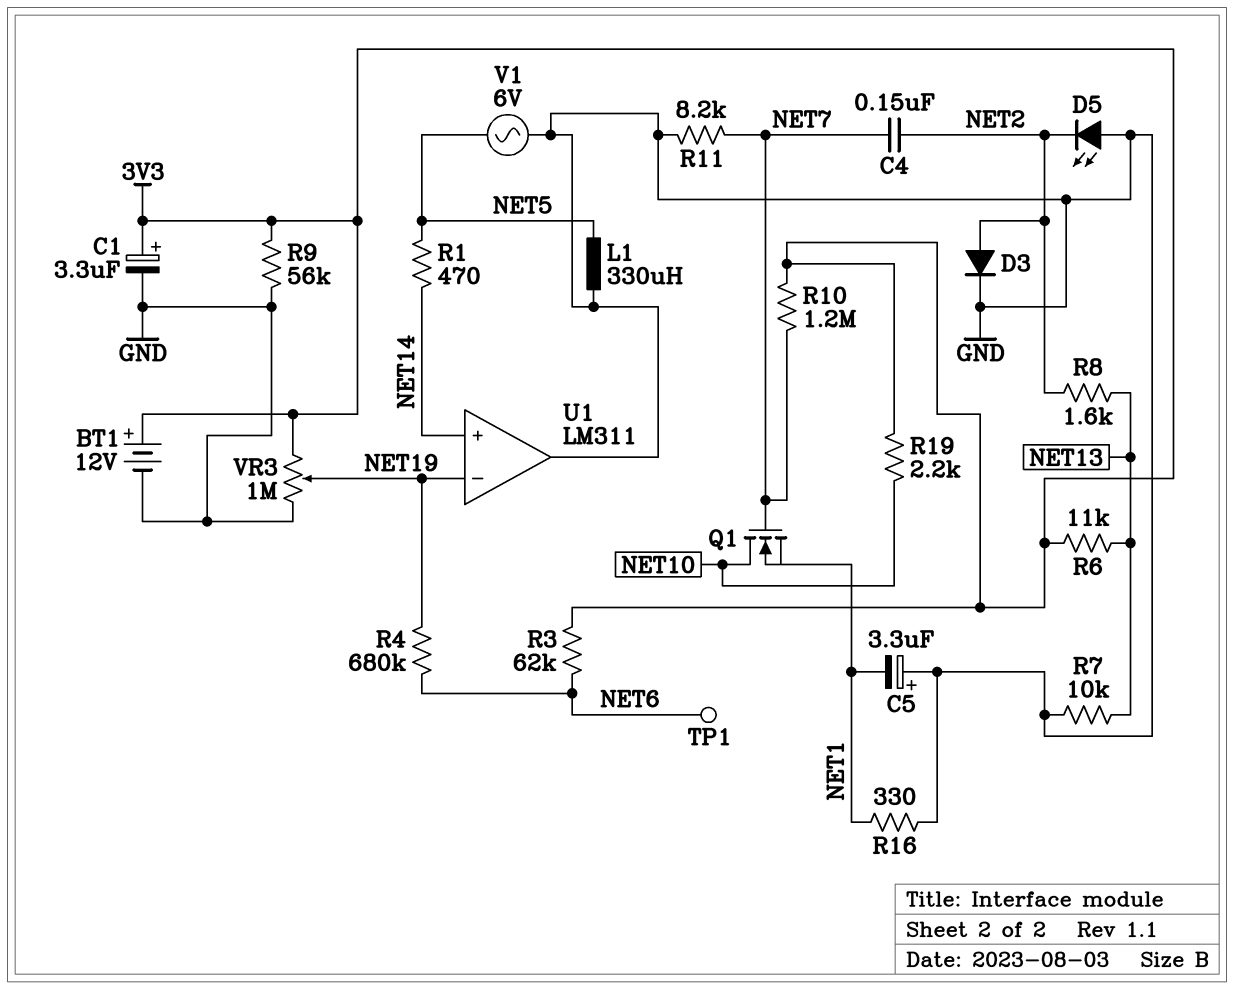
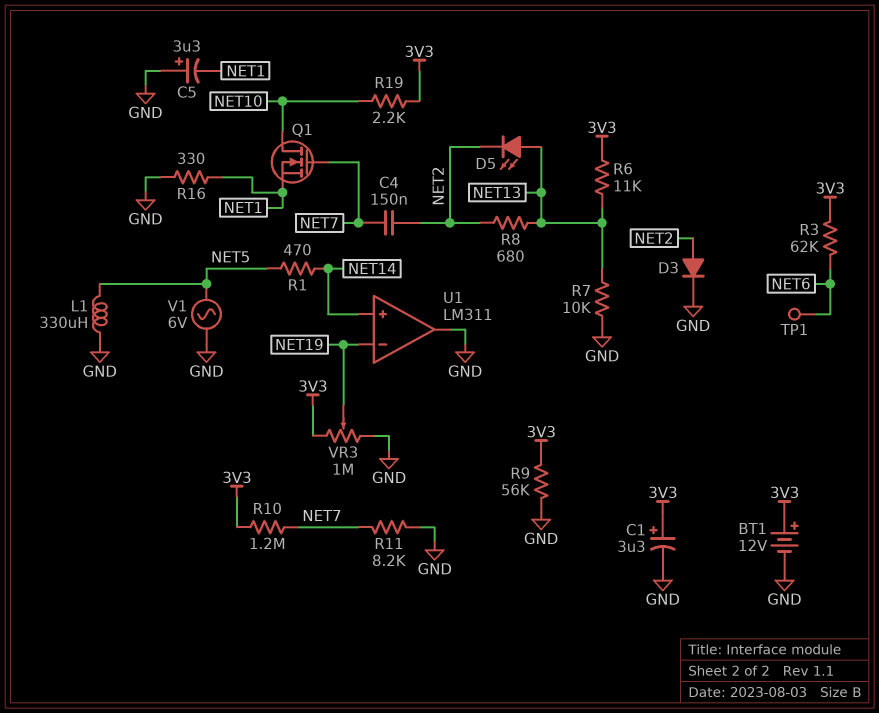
D5: LED (A GND, K NET2) -> LED (A NET13, K NET2)
R4: 680k (NET6, NET19) -> none
R8: 1.6k (NET2, NET13) -> 680 (NET2, NET13)

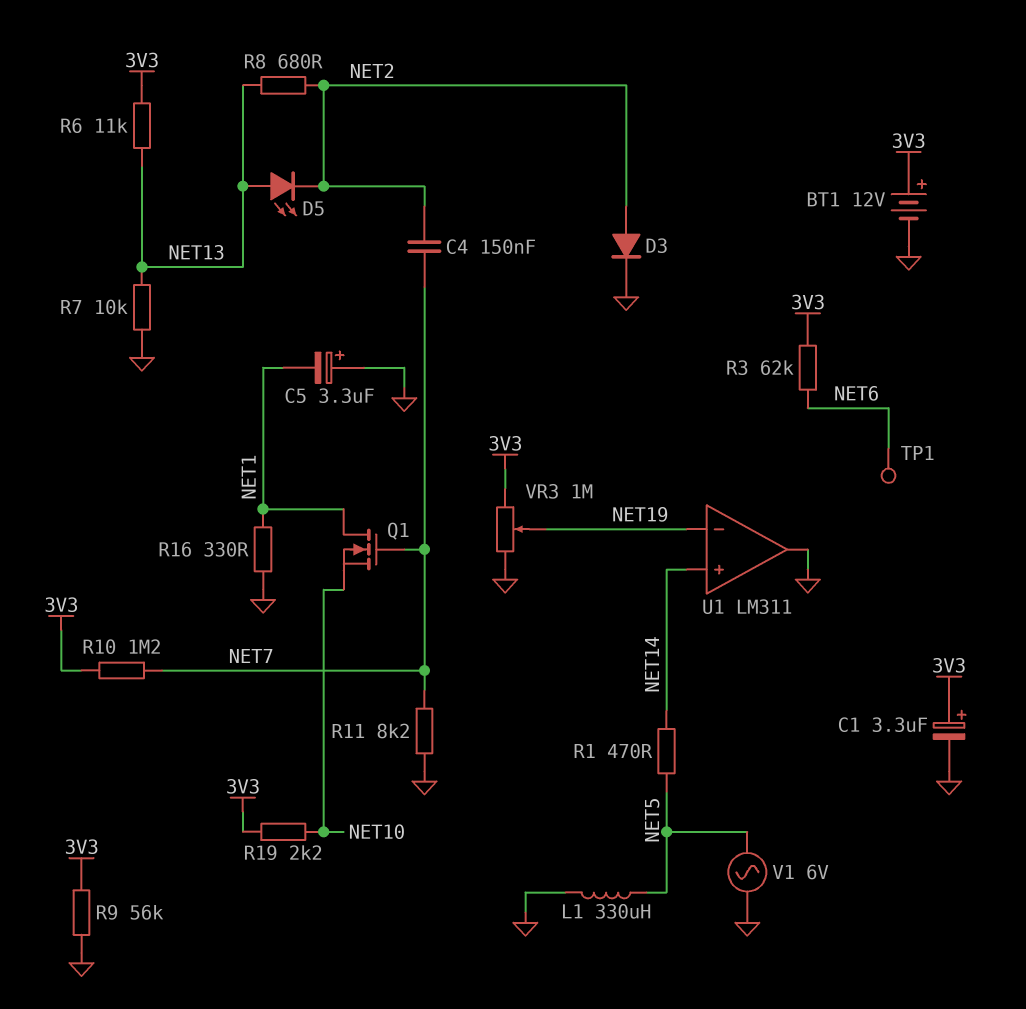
Q1: NMOS (G NET7, D NET10, S NET1) -> NMOS (G NET7, D NET1, S NET10)

